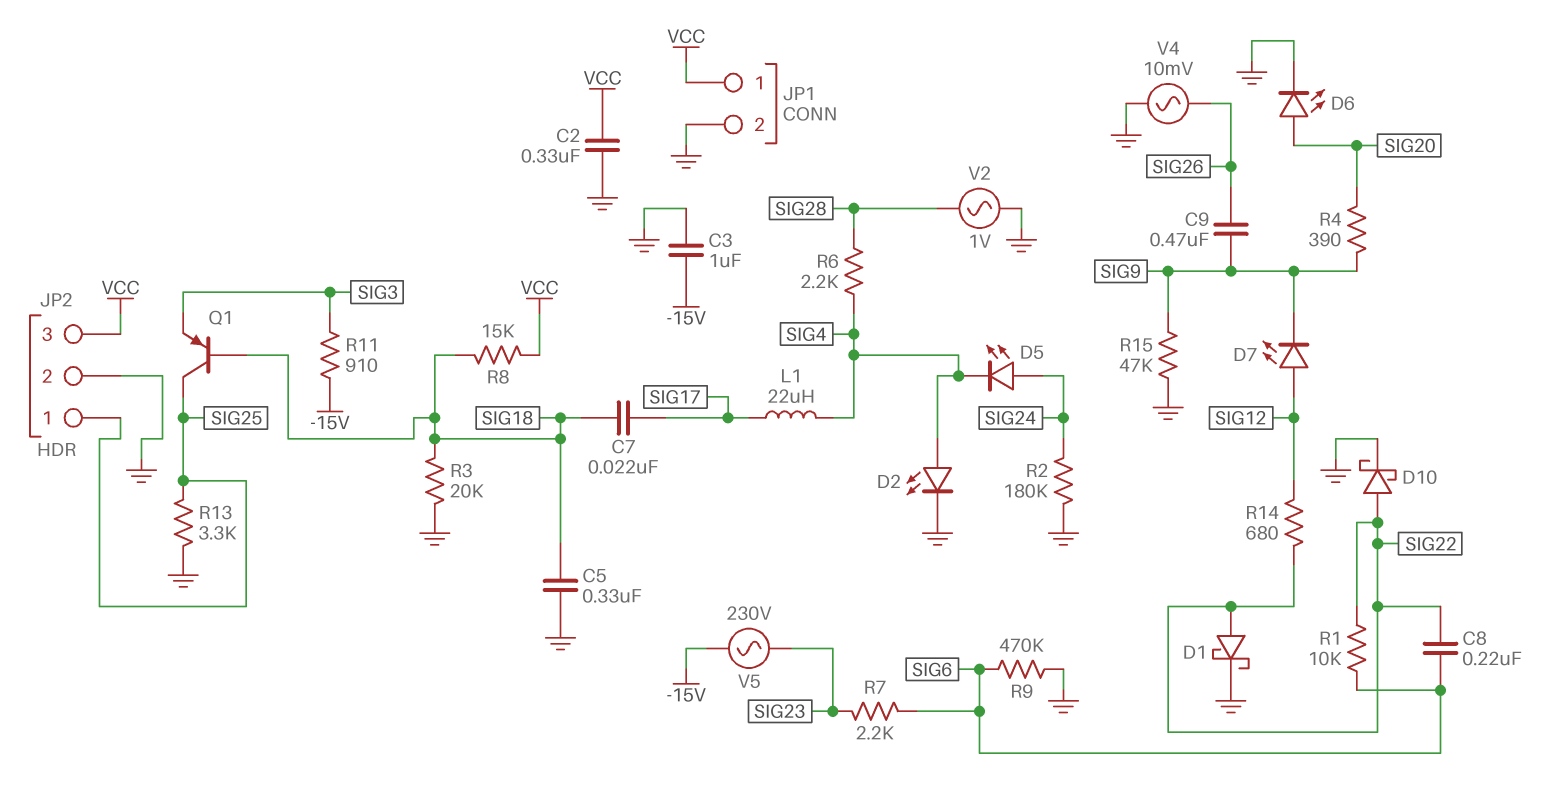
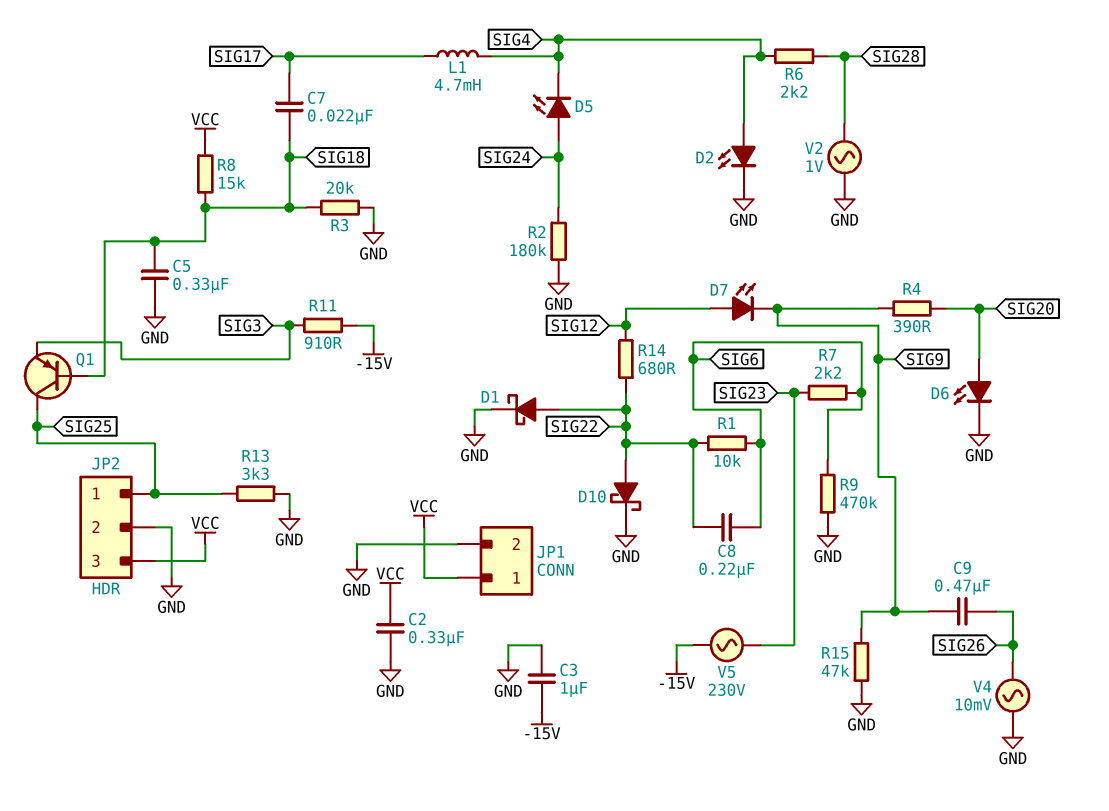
L1: 22uH (SIG4, SIG17) -> 4.7mH (SIG4, SIG17)

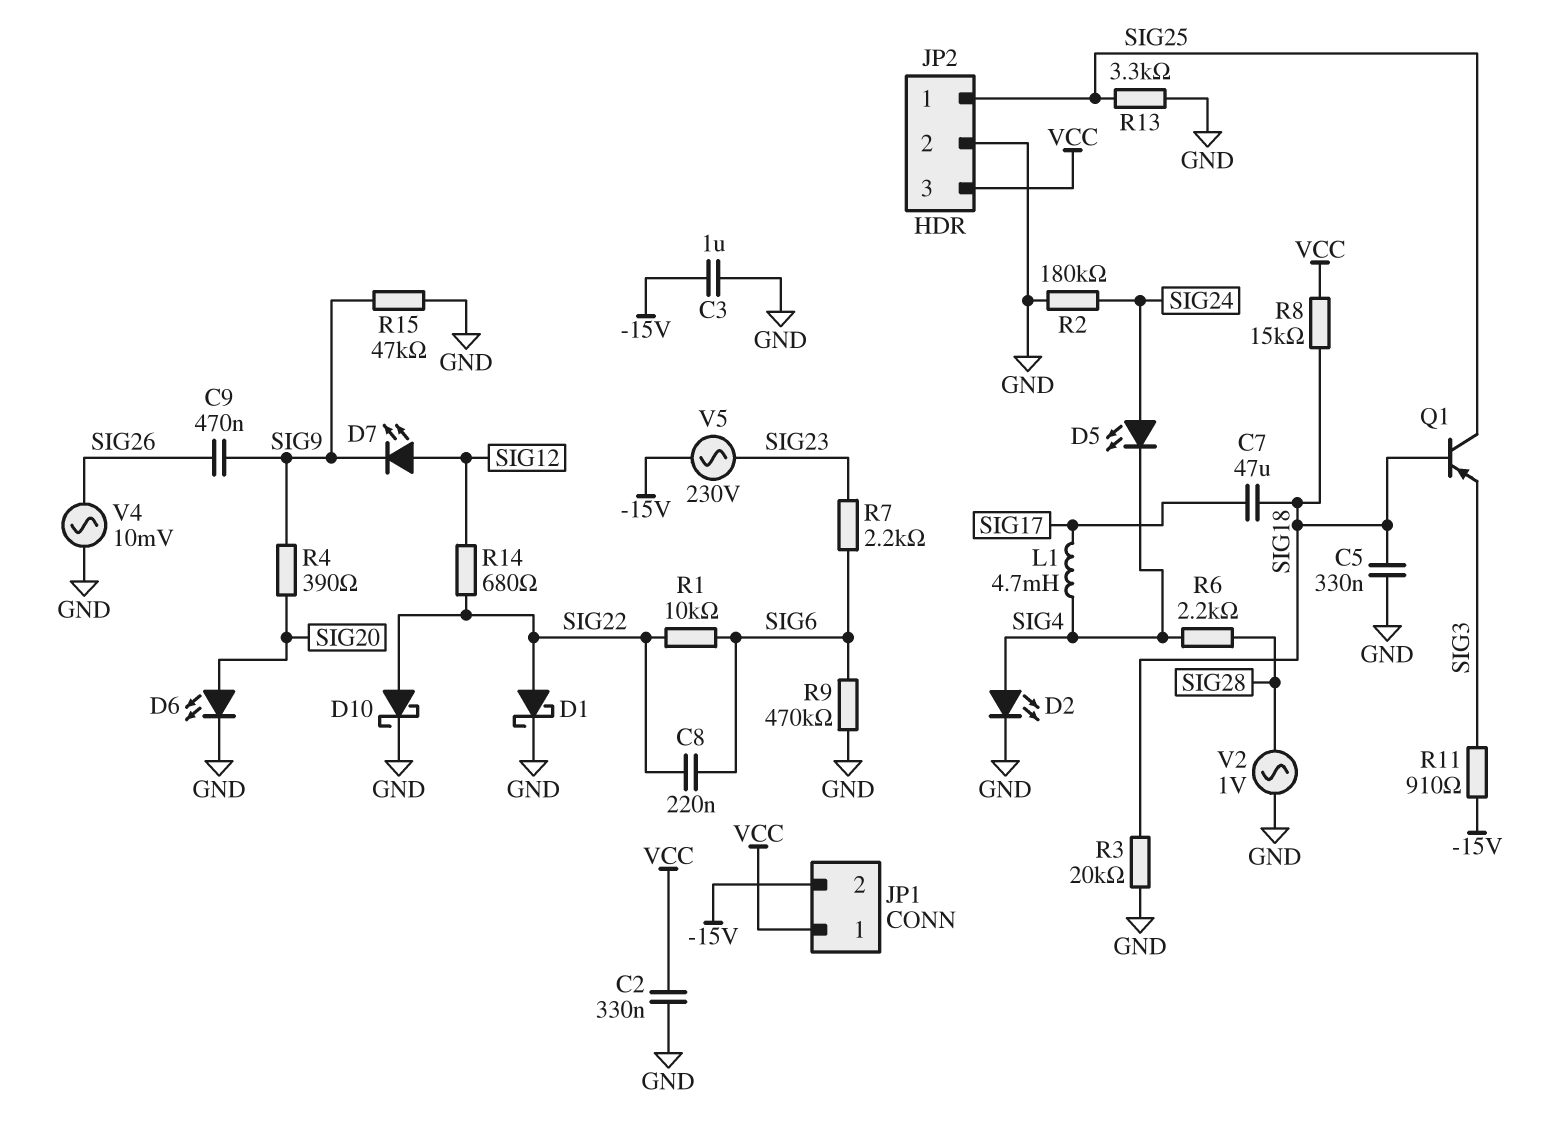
C7: 22nF (SIG17, SIG18) -> 47uF (SIG17, SIG18)
JP1 pin 2: GND -> -15V

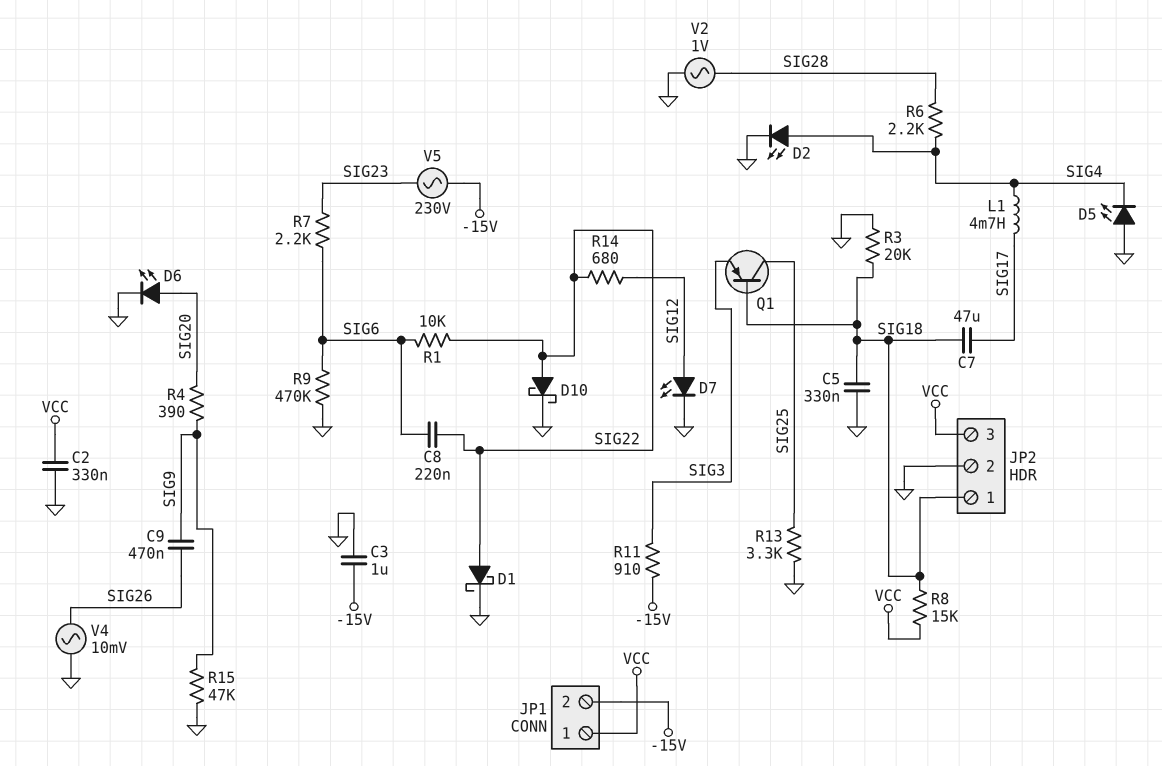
D5: LED (A SIG24, K SIG4) -> LED (A GND, K SIG4)
D7: LED (A SIG12, K SIG9) -> LED (A SIG12, K GND)
JP2 pin 1: SIG25 -> SIG18
R2: 180k (GND, SIG24) -> none

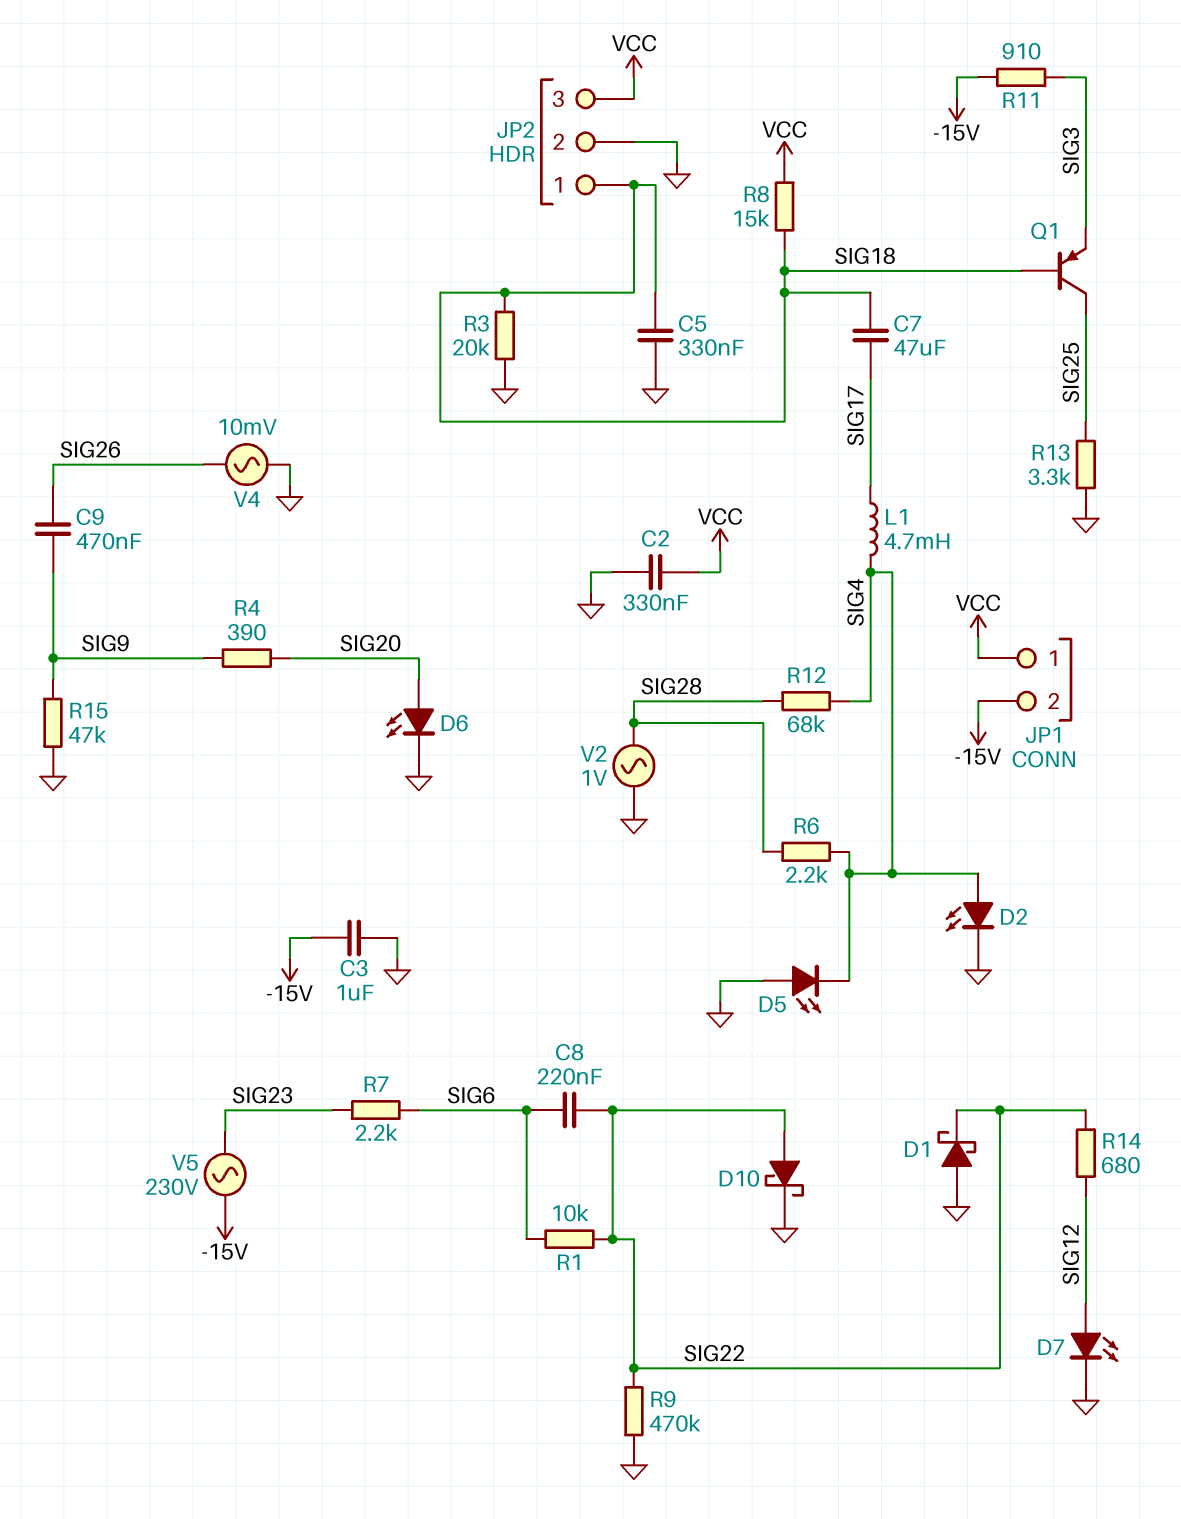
D1: schottky (A SIG22, K GND) -> schottky (A GND, K SIG22)
R9: 470k (GND, SIG6) -> 470k (GND, SIG22)
R12: none -> 68k (SIG4, SIG28)

